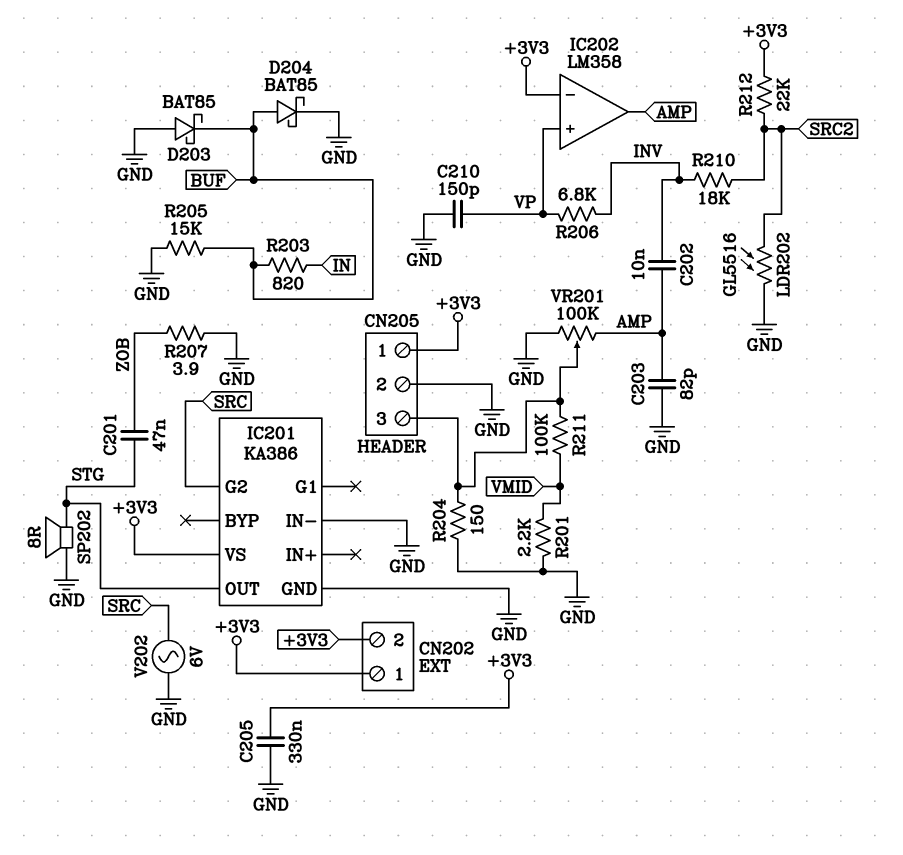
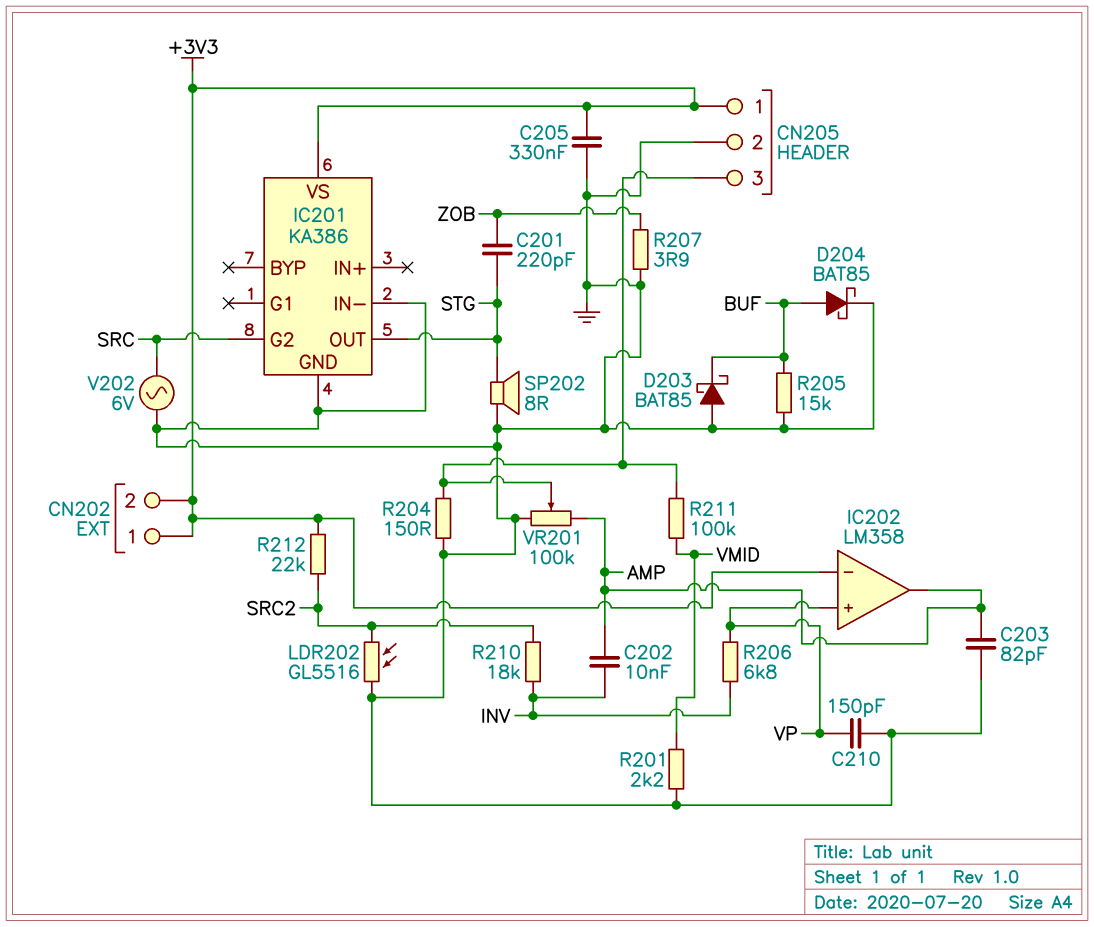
C201: 47nF (STG, ZOB) -> 220pF (STG, ZOB)
R203: 820 (BUF, IN) -> none

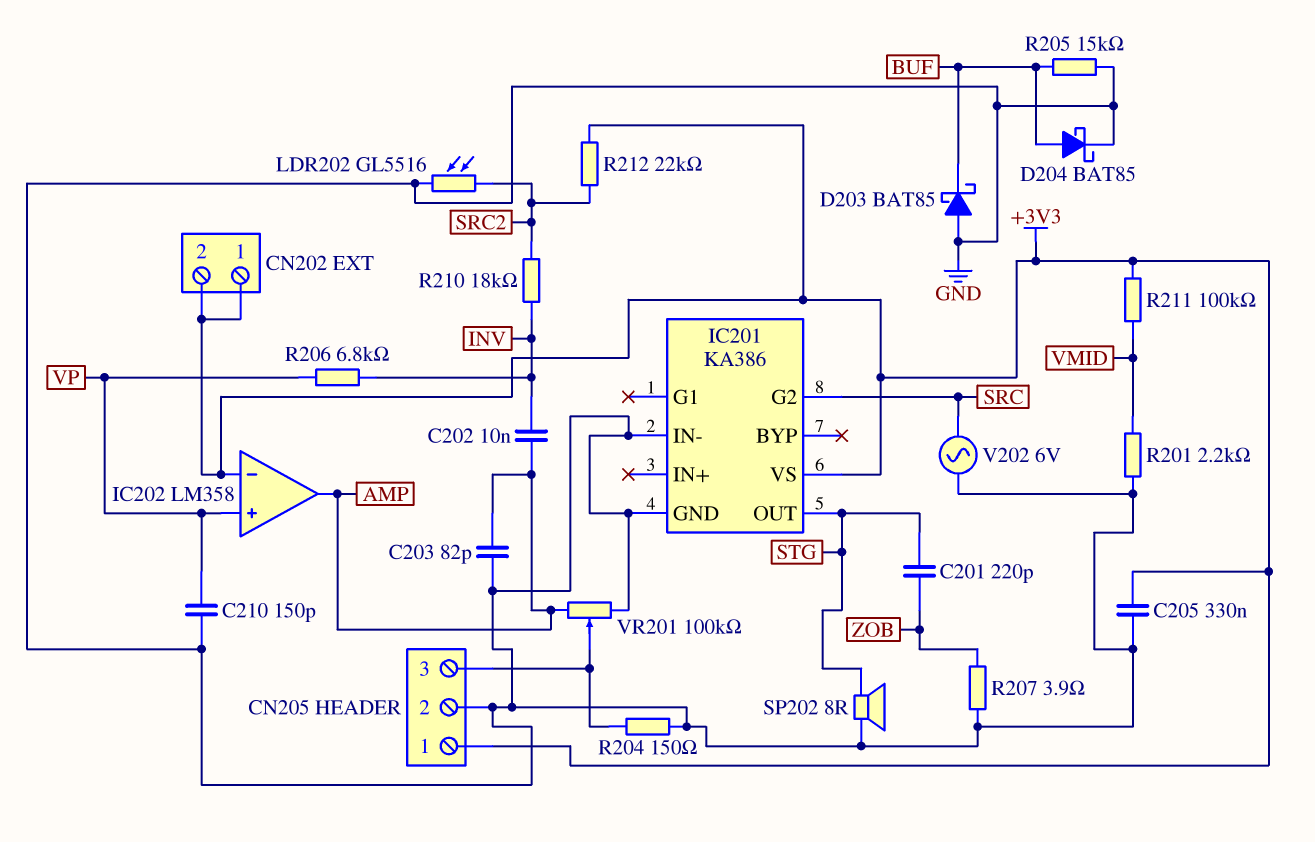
R211: 100k (CN205/3, VMID) -> 100k (+3V3, VMID)

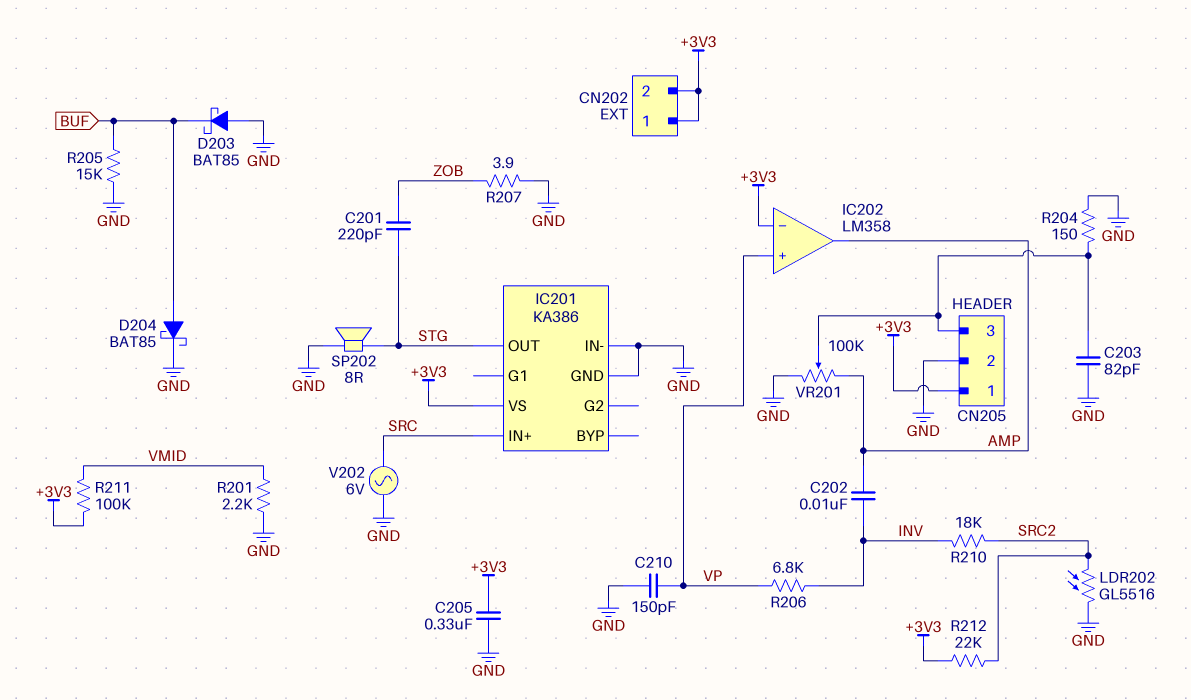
C203: 82pF (AMP, GND) -> 82pF (CN205/3, GND)
IC201 pin G2: SRC -> none
IC201 pin IN+: none -> SRC

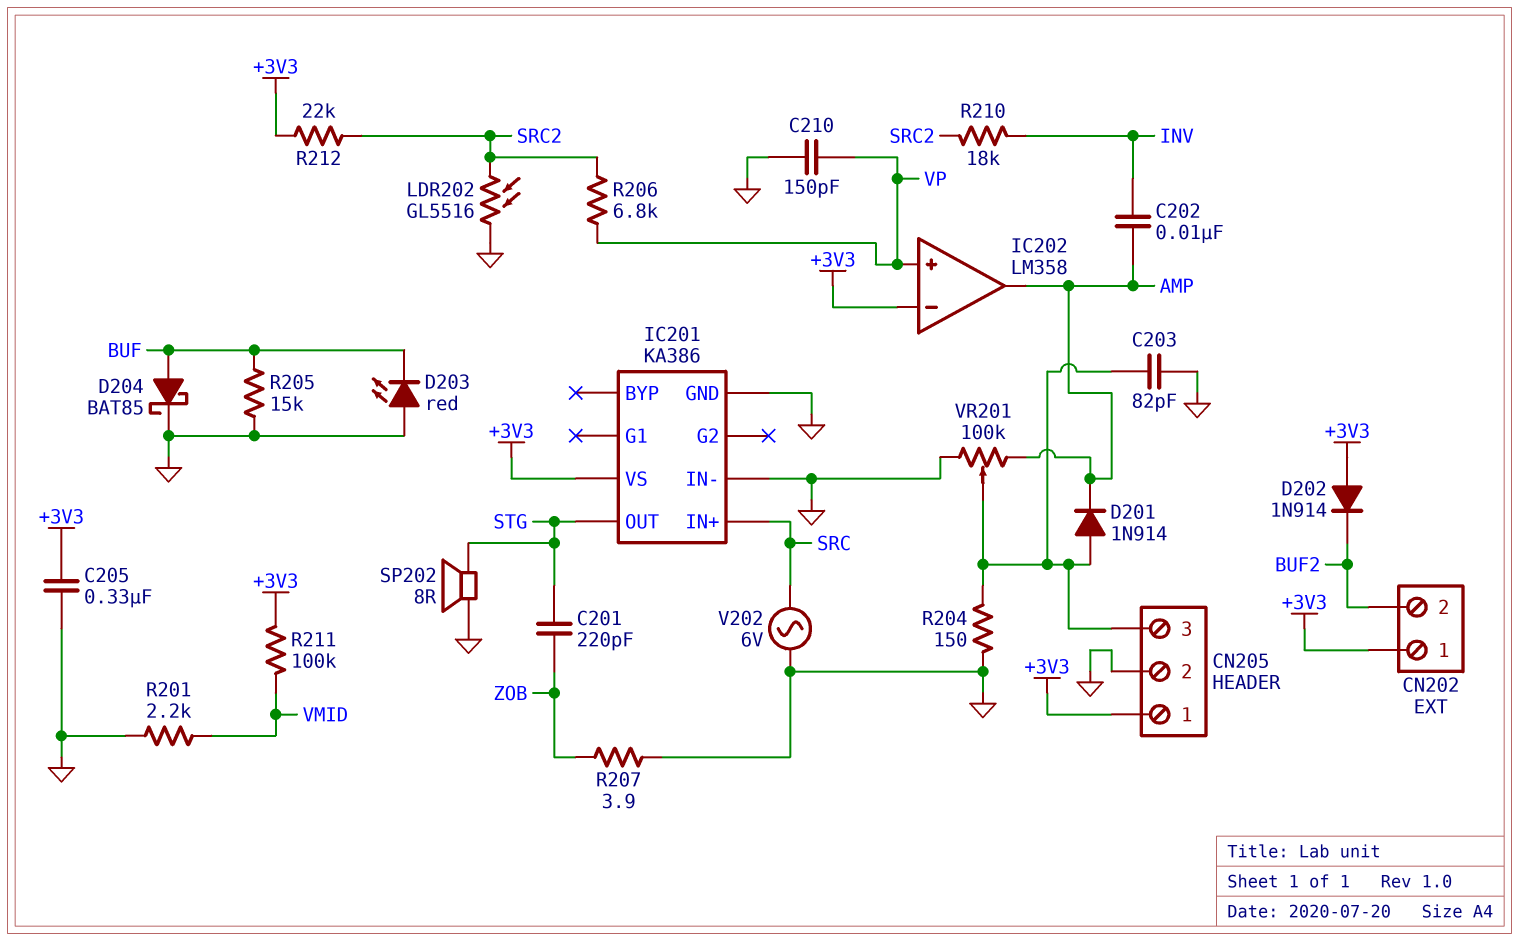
CN202 pin 2: +3V3 -> BUF2
D201: none -> diode 1N914 (A CN205/3, K AMP)
D202: none -> diode 1N914 (A +3V3, K BUF2)
D203: schottky BAT85 (A GND, K BUF) -> LED red (A GND, K BUF)
R206: 6.8k (INV, VP) -> 6.8k (SRC2, VP)

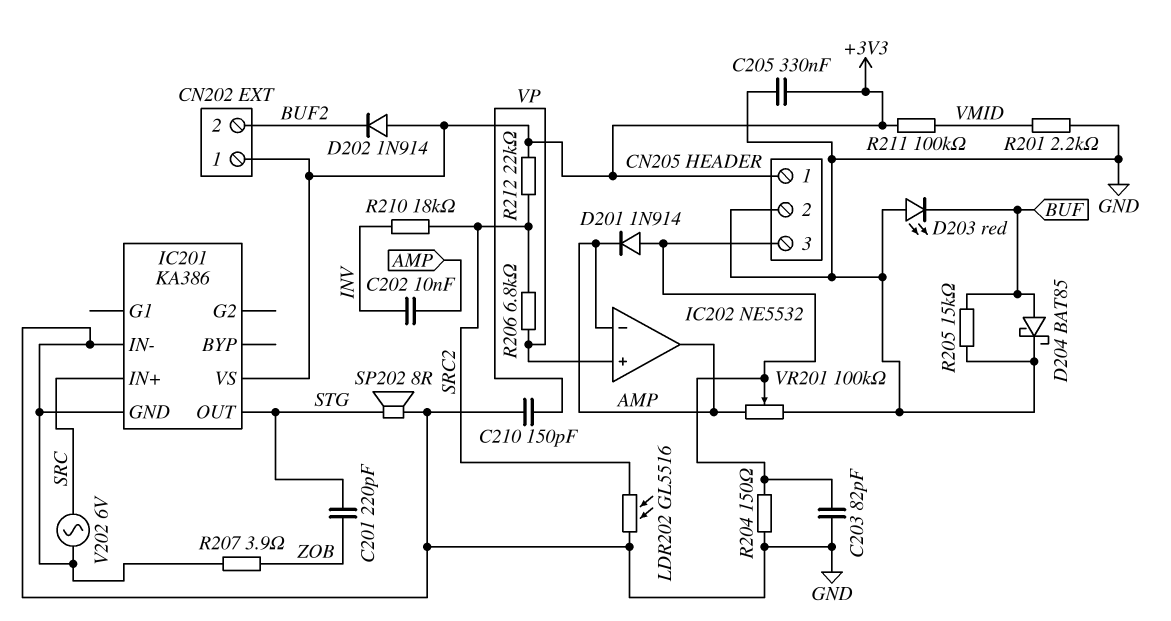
IC202: LM358 -> NE5532
IC202 pin in-: +3V3 -> AMP

